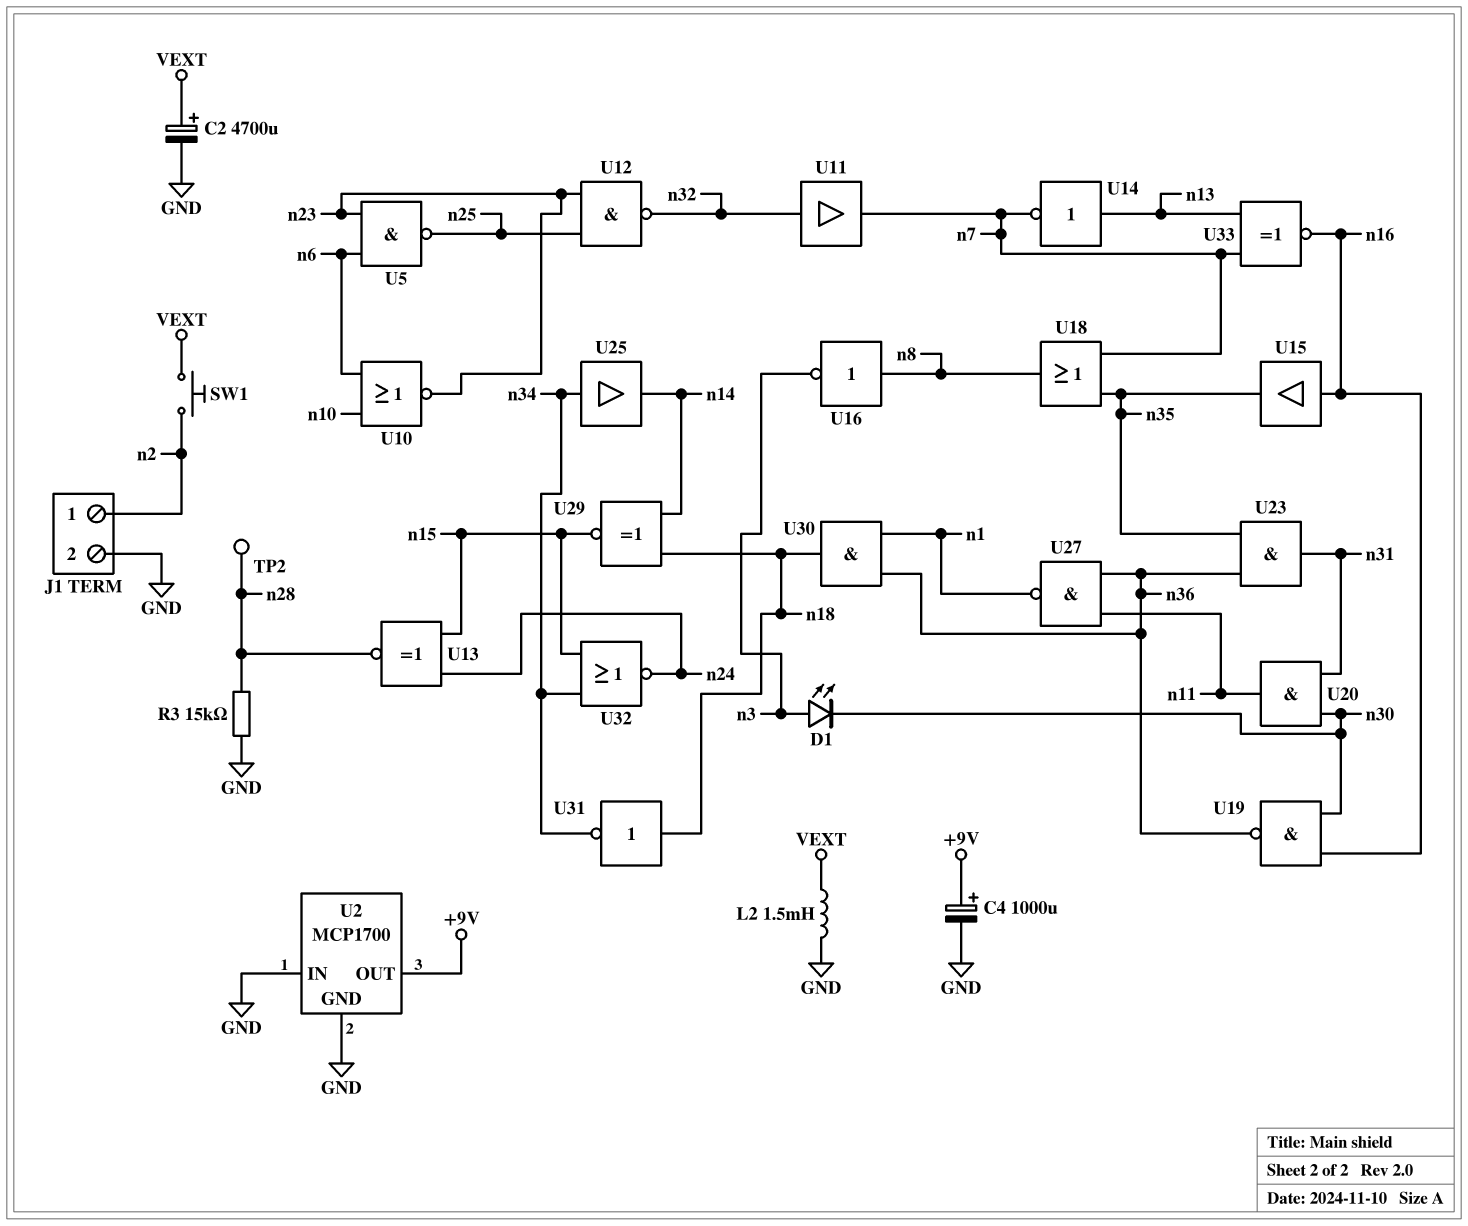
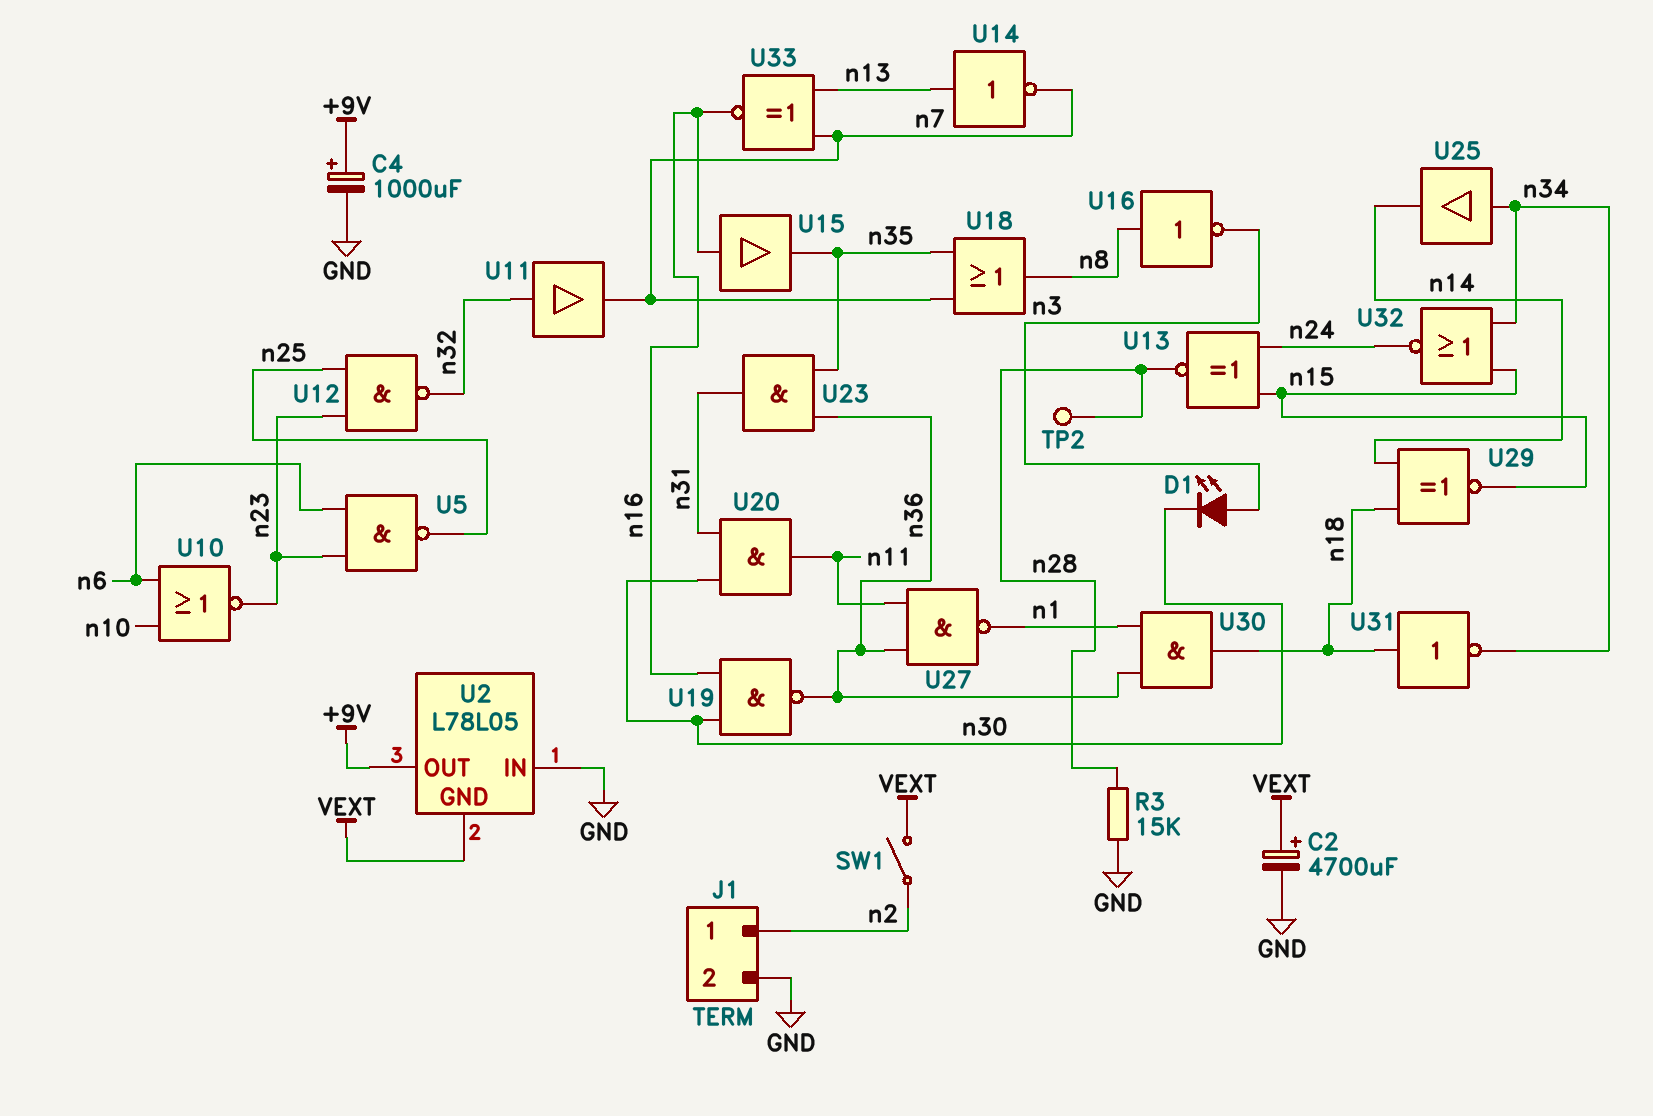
L2: 1.5mH (GND, VEXT) -> none
SW1: button (VEXT, n2) -> switch (VEXT, n2)
U2: MCP1700 -> L78L05
U2 pin GND: GND -> VEXT

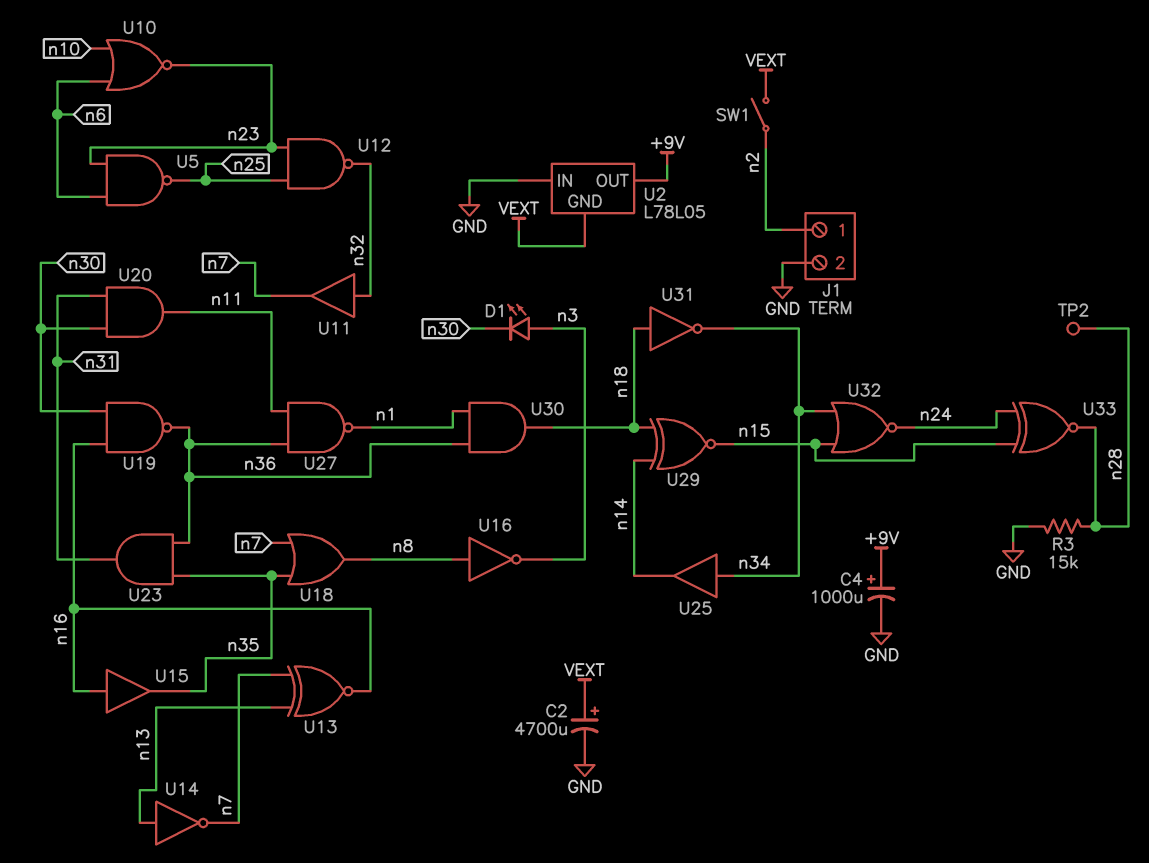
U13: XNOR (in n15, in n24, out n28) -> XNOR (in n7, in n13, out n16)
U33: XNOR (in n7, in n13, out n16) -> XNOR (in n15, in n24, out n28)

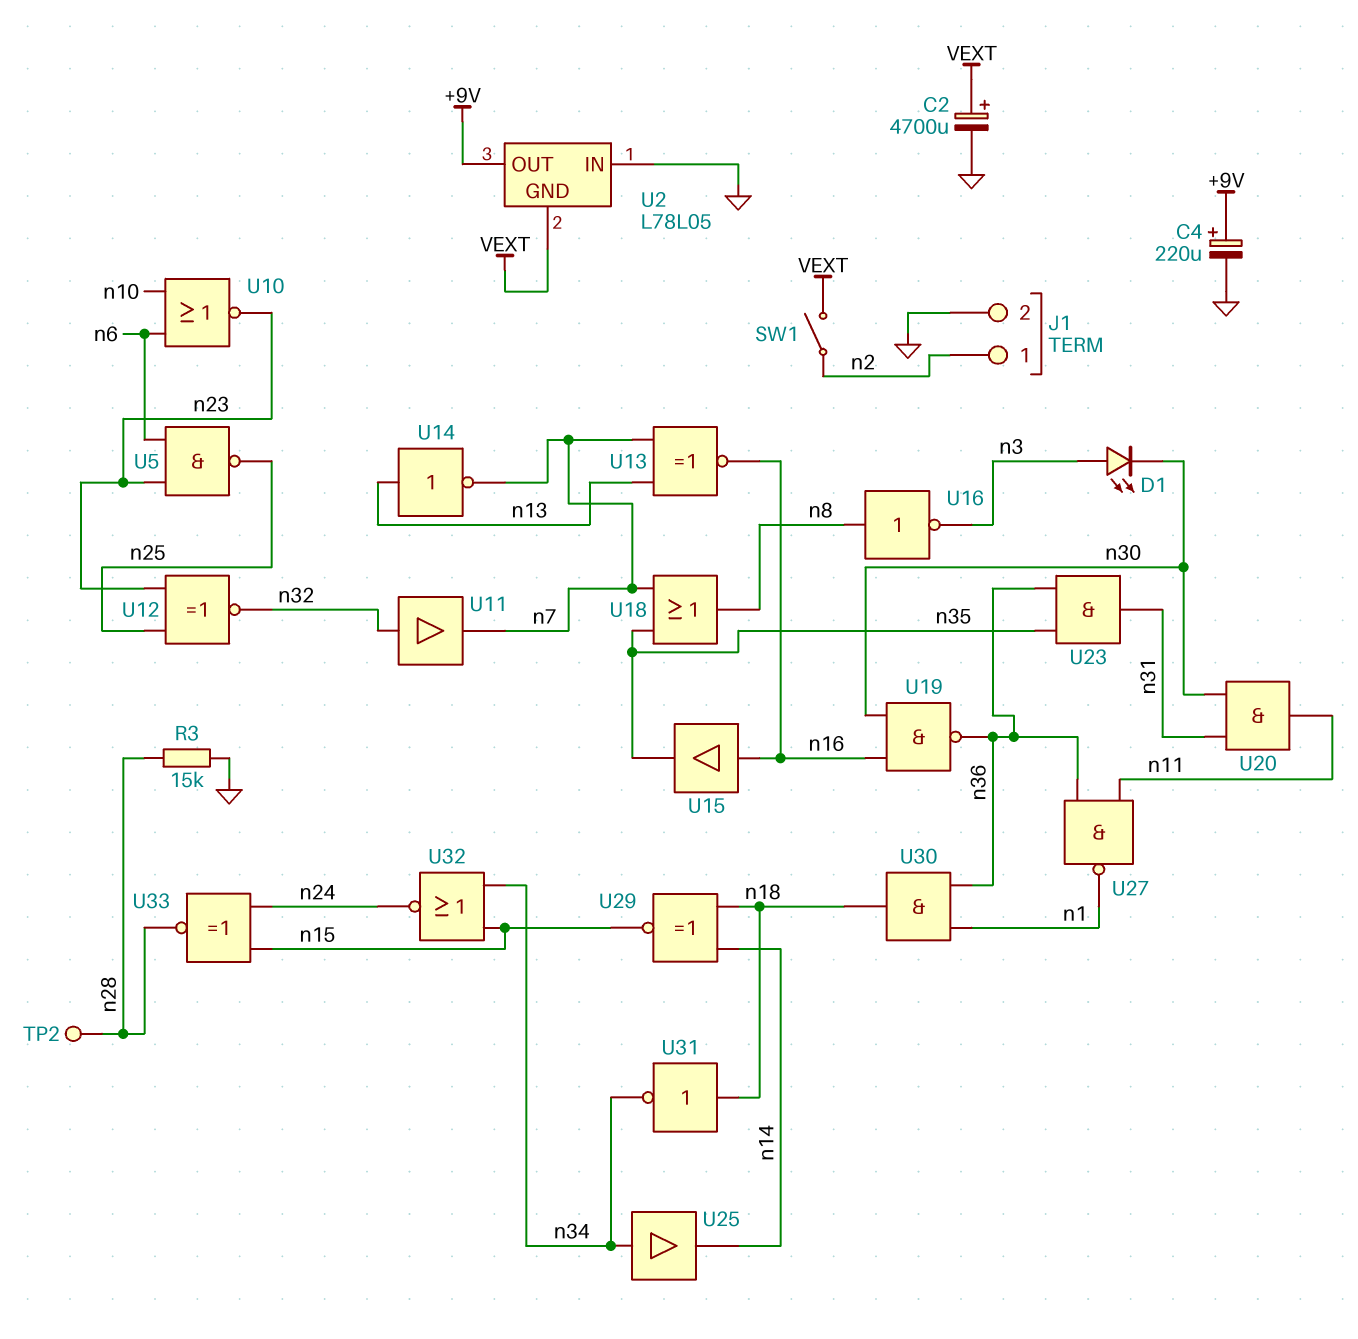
C4: 1000uF (plus +9V, minus GND) -> 220uF (plus +9V, minus GND)
U12: NAND (in n23, in n25, out n32) -> XNOR (in n23, in n25, out n32)

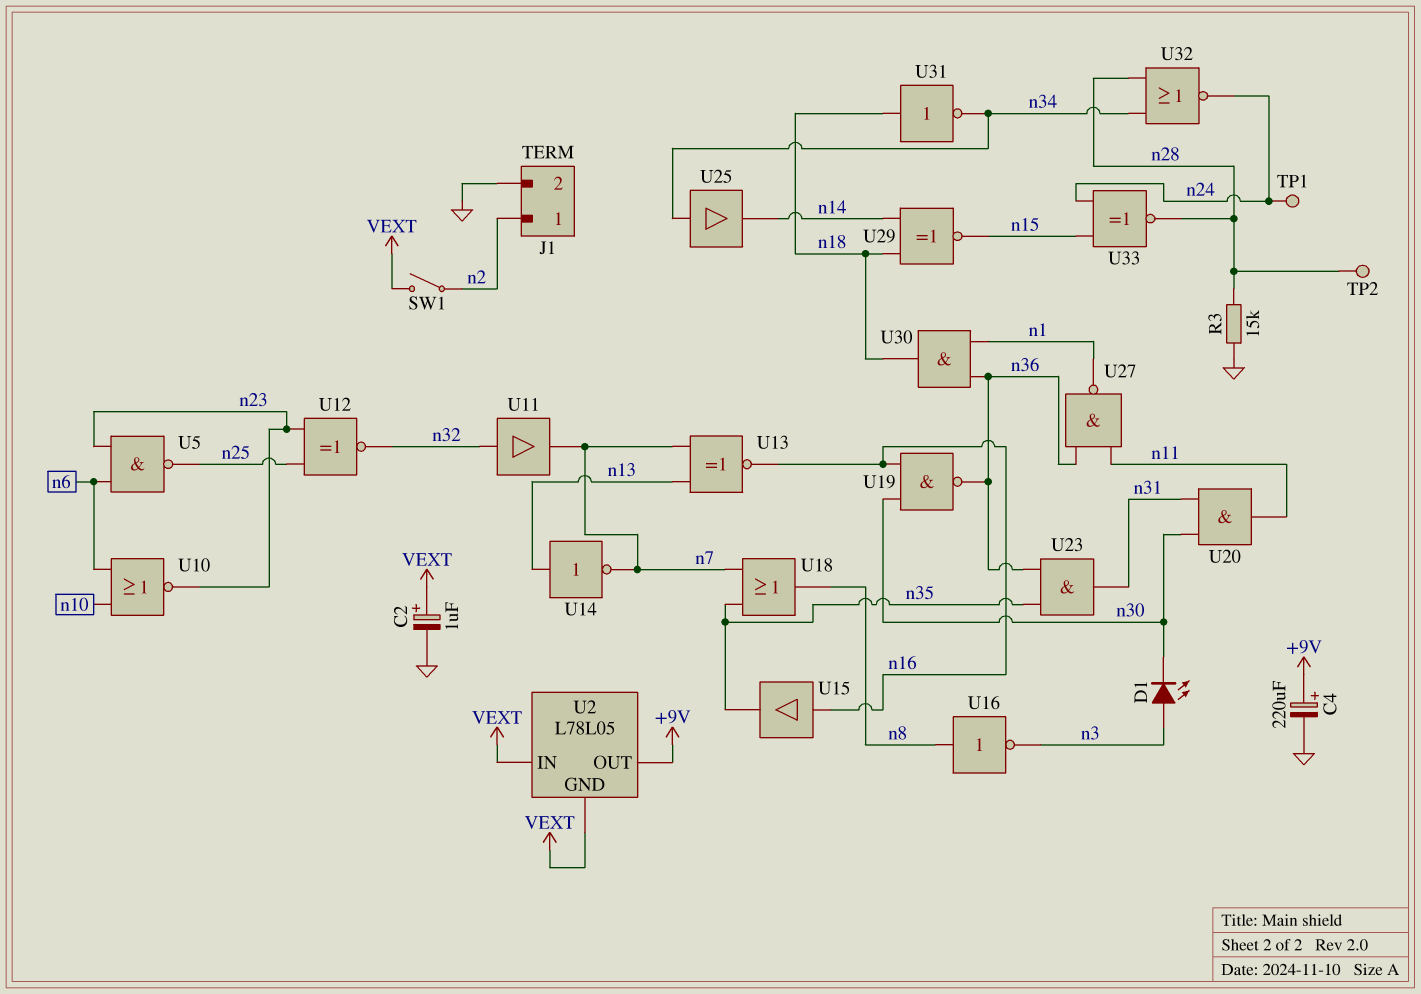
C2: 4700uF (plus VEXT, minus GND) -> 1uF (plus VEXT, minus GND)
TP1: none -> test point (n24)
U2 pin IN: GND -> VEXT
U32: NOR (in n15, in n34, out n24) -> NOR (in n28, in n34, out n24)

